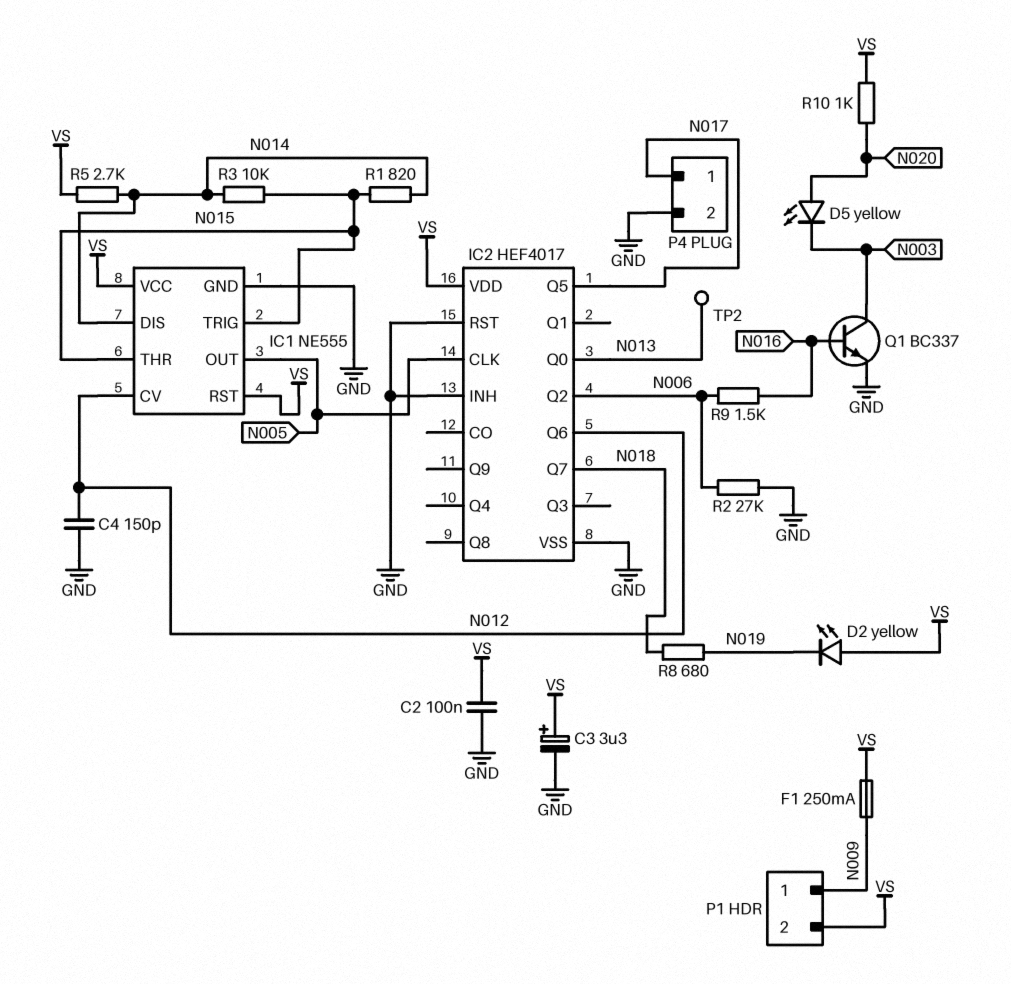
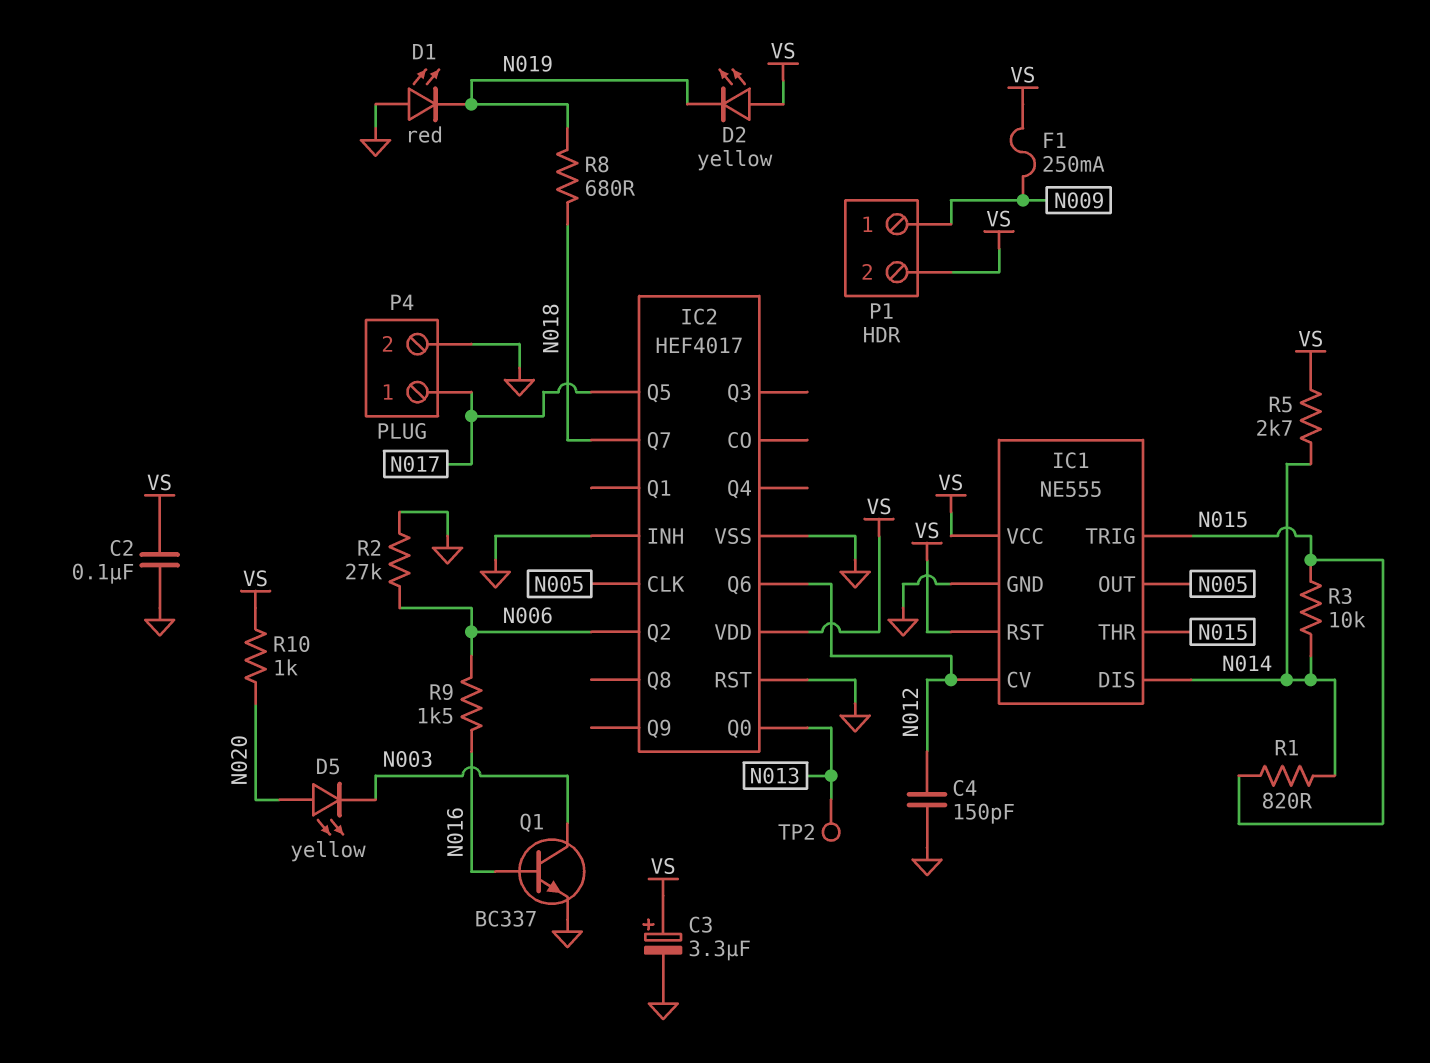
D1: none -> LED red (A GND, K N019)

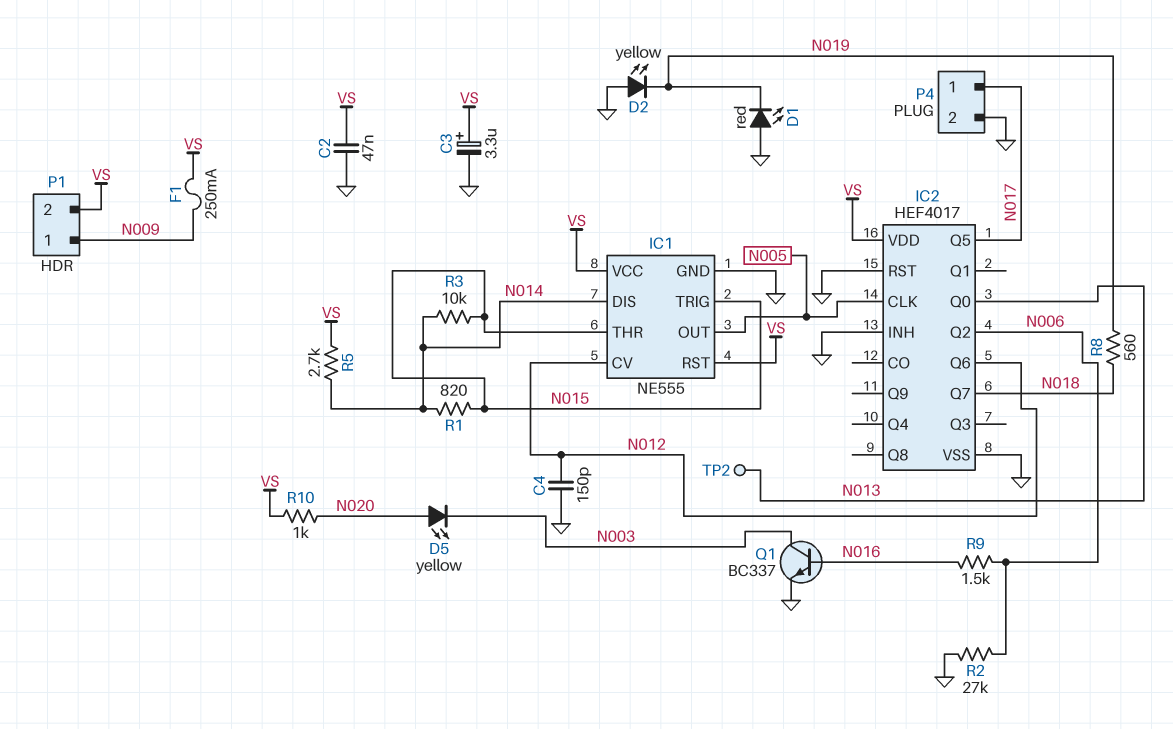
C2: 100nF (GND, VS) -> 47nF (GND, VS)
D2: LED yellow (A VS, K N019) -> LED yellow (A GND, K N019)
R8: 680 (N018, N019) -> 560 (N018, N019)

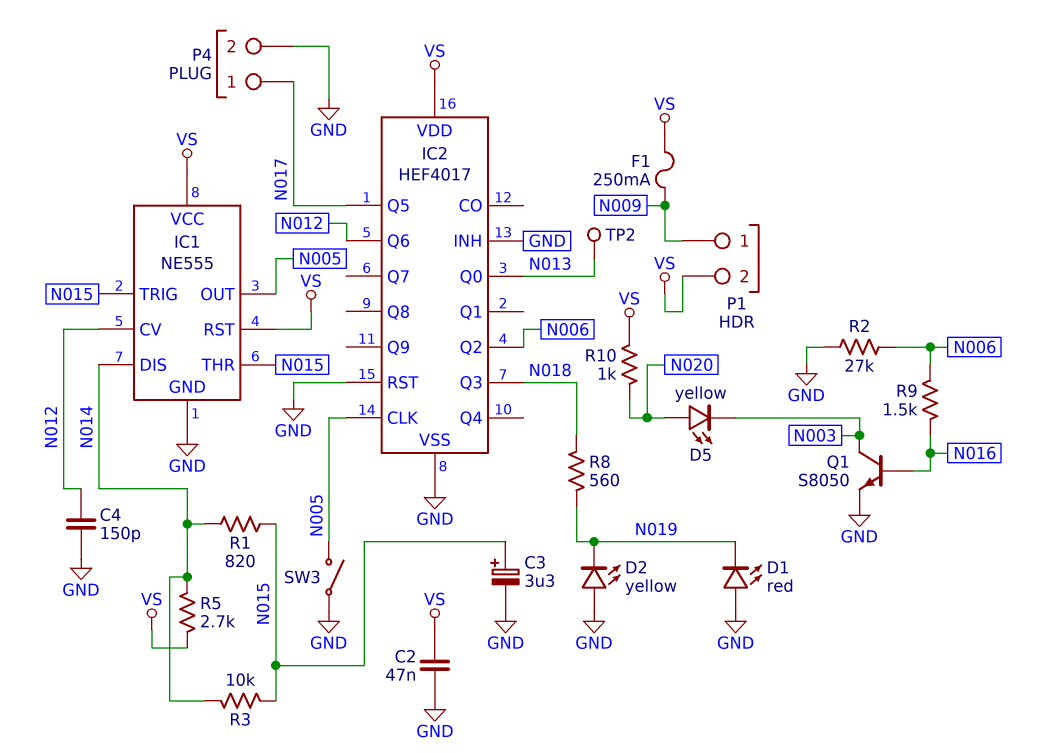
C3: 3.3uF (plus VS, minus GND) -> 3.3uF (plus N015, minus GND)
IC2 pin Q3: none -> N018
IC2 pin Q7: N018 -> none
Q1: NPN BC337 (B N016, C N003, E GND) -> NPN S8050 (B N016, C N003, E GND)
SW3: none -> switch (GND, N005)

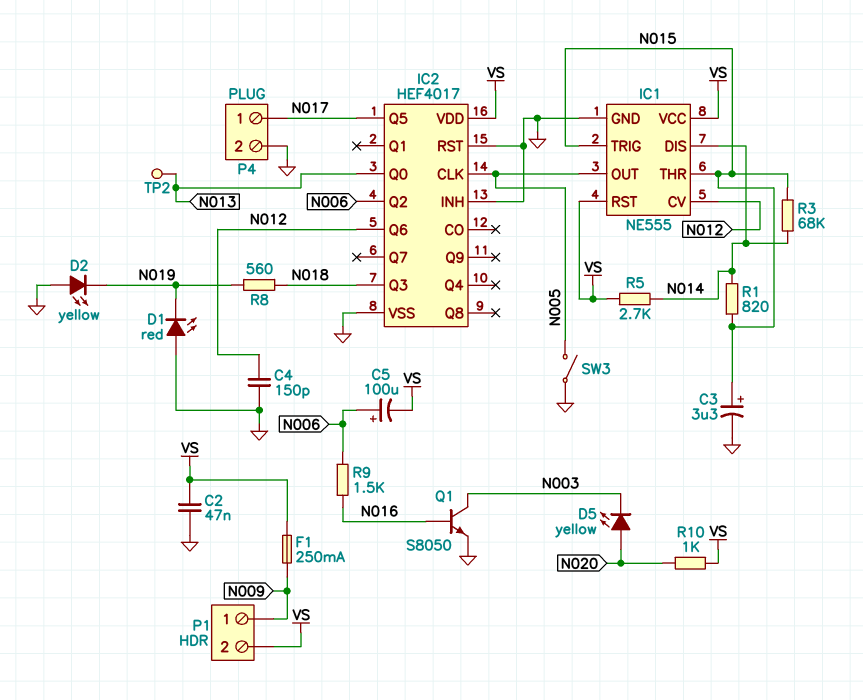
C5: none -> 100uF (plus N006, minus VS)
R2: 27k (GND, N006) -> none
R3: 10k (N014, N015) -> 68k (N014, N015)

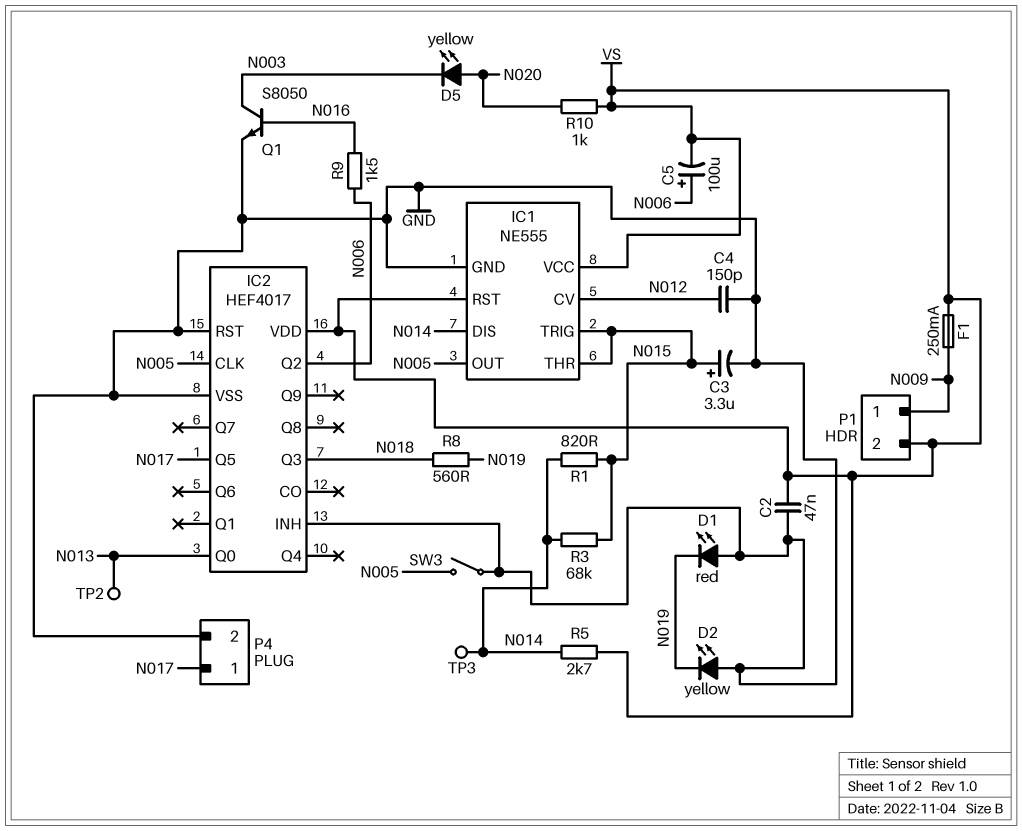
IC2 pin Q6: N012 -> none
TP3: none -> test point (N014)

